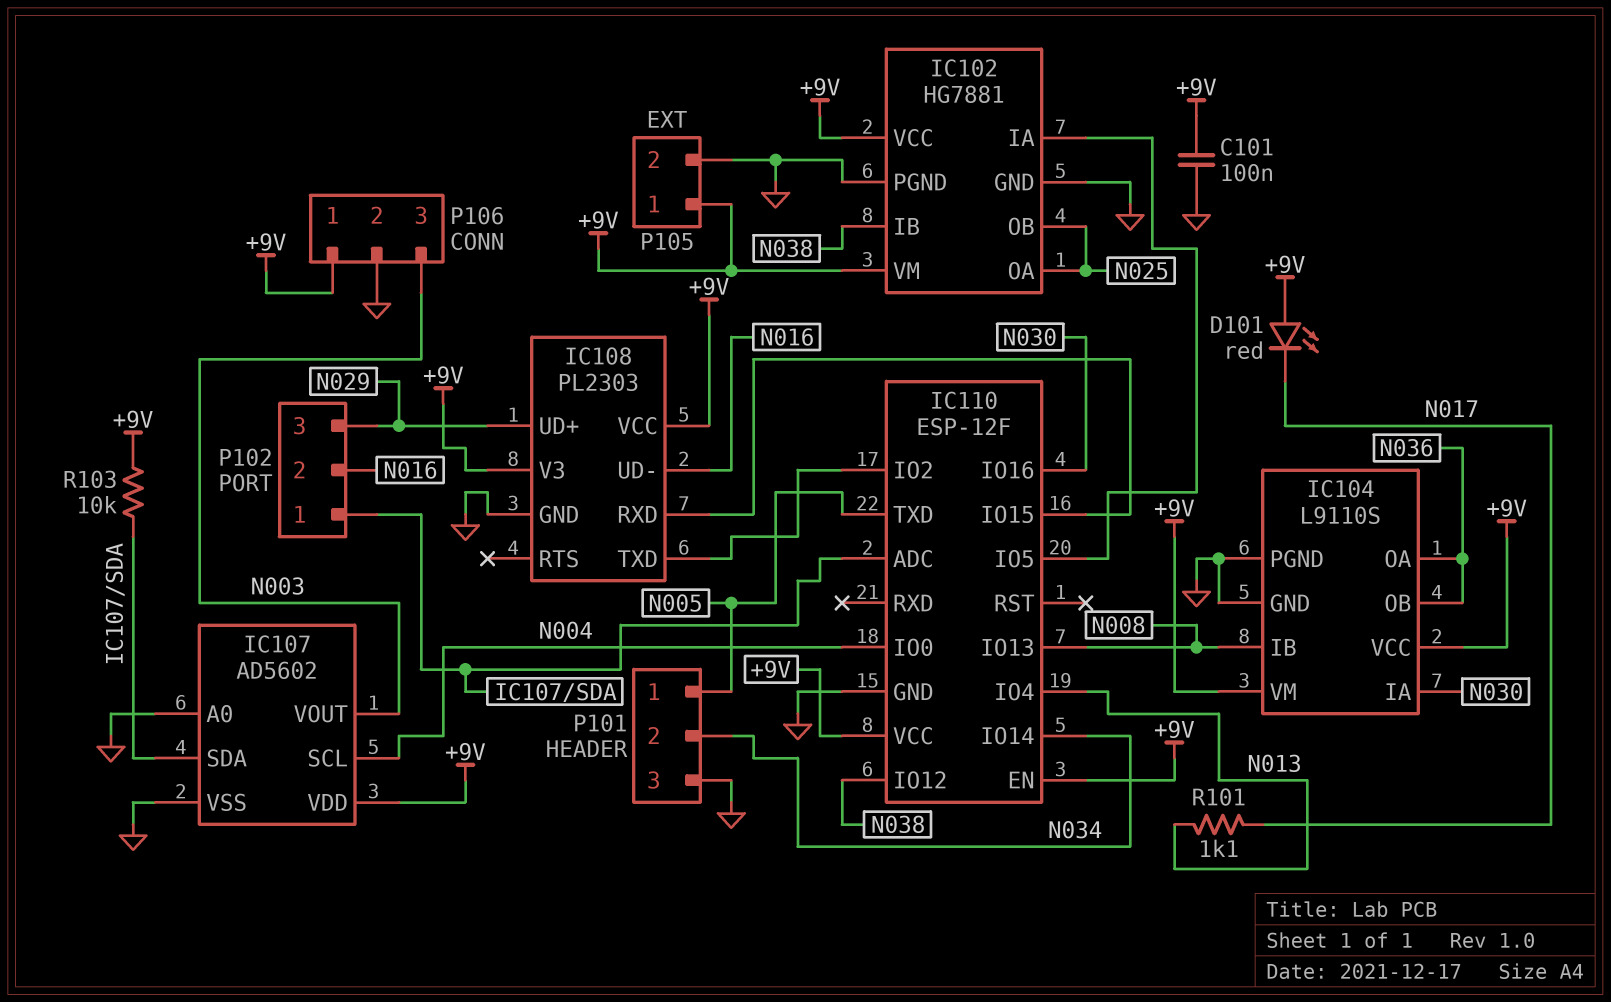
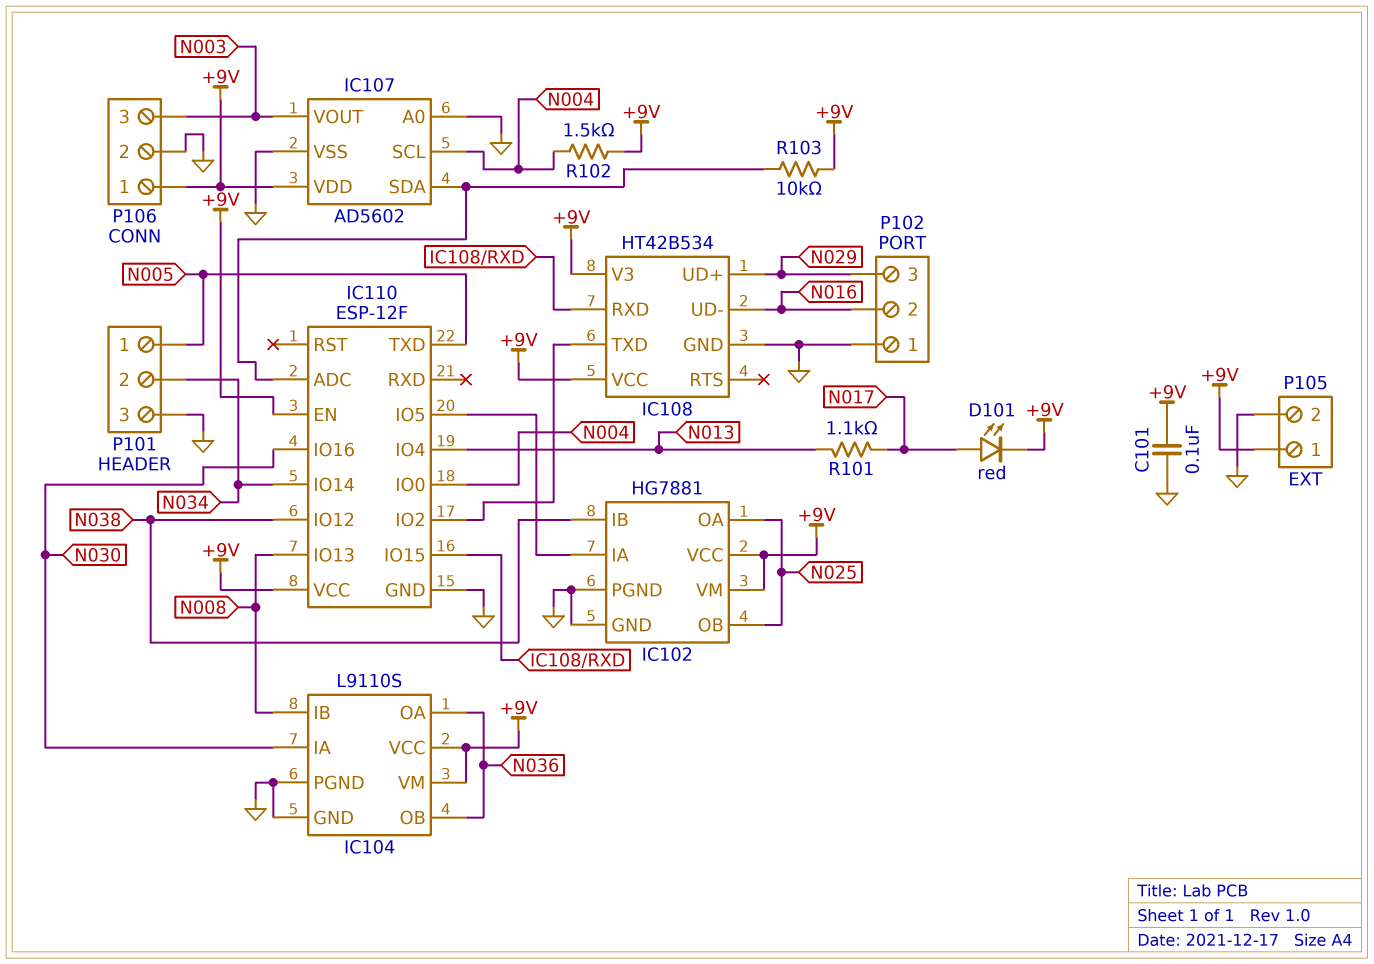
D101: LED red (A +9V, K N017) -> LED red (A N017, K +9V)
IC108: PL2303 -> HT42B534
P102 pin 1: IC107/SDA -> GND
R102: none -> 1.5k (+9V, N004)

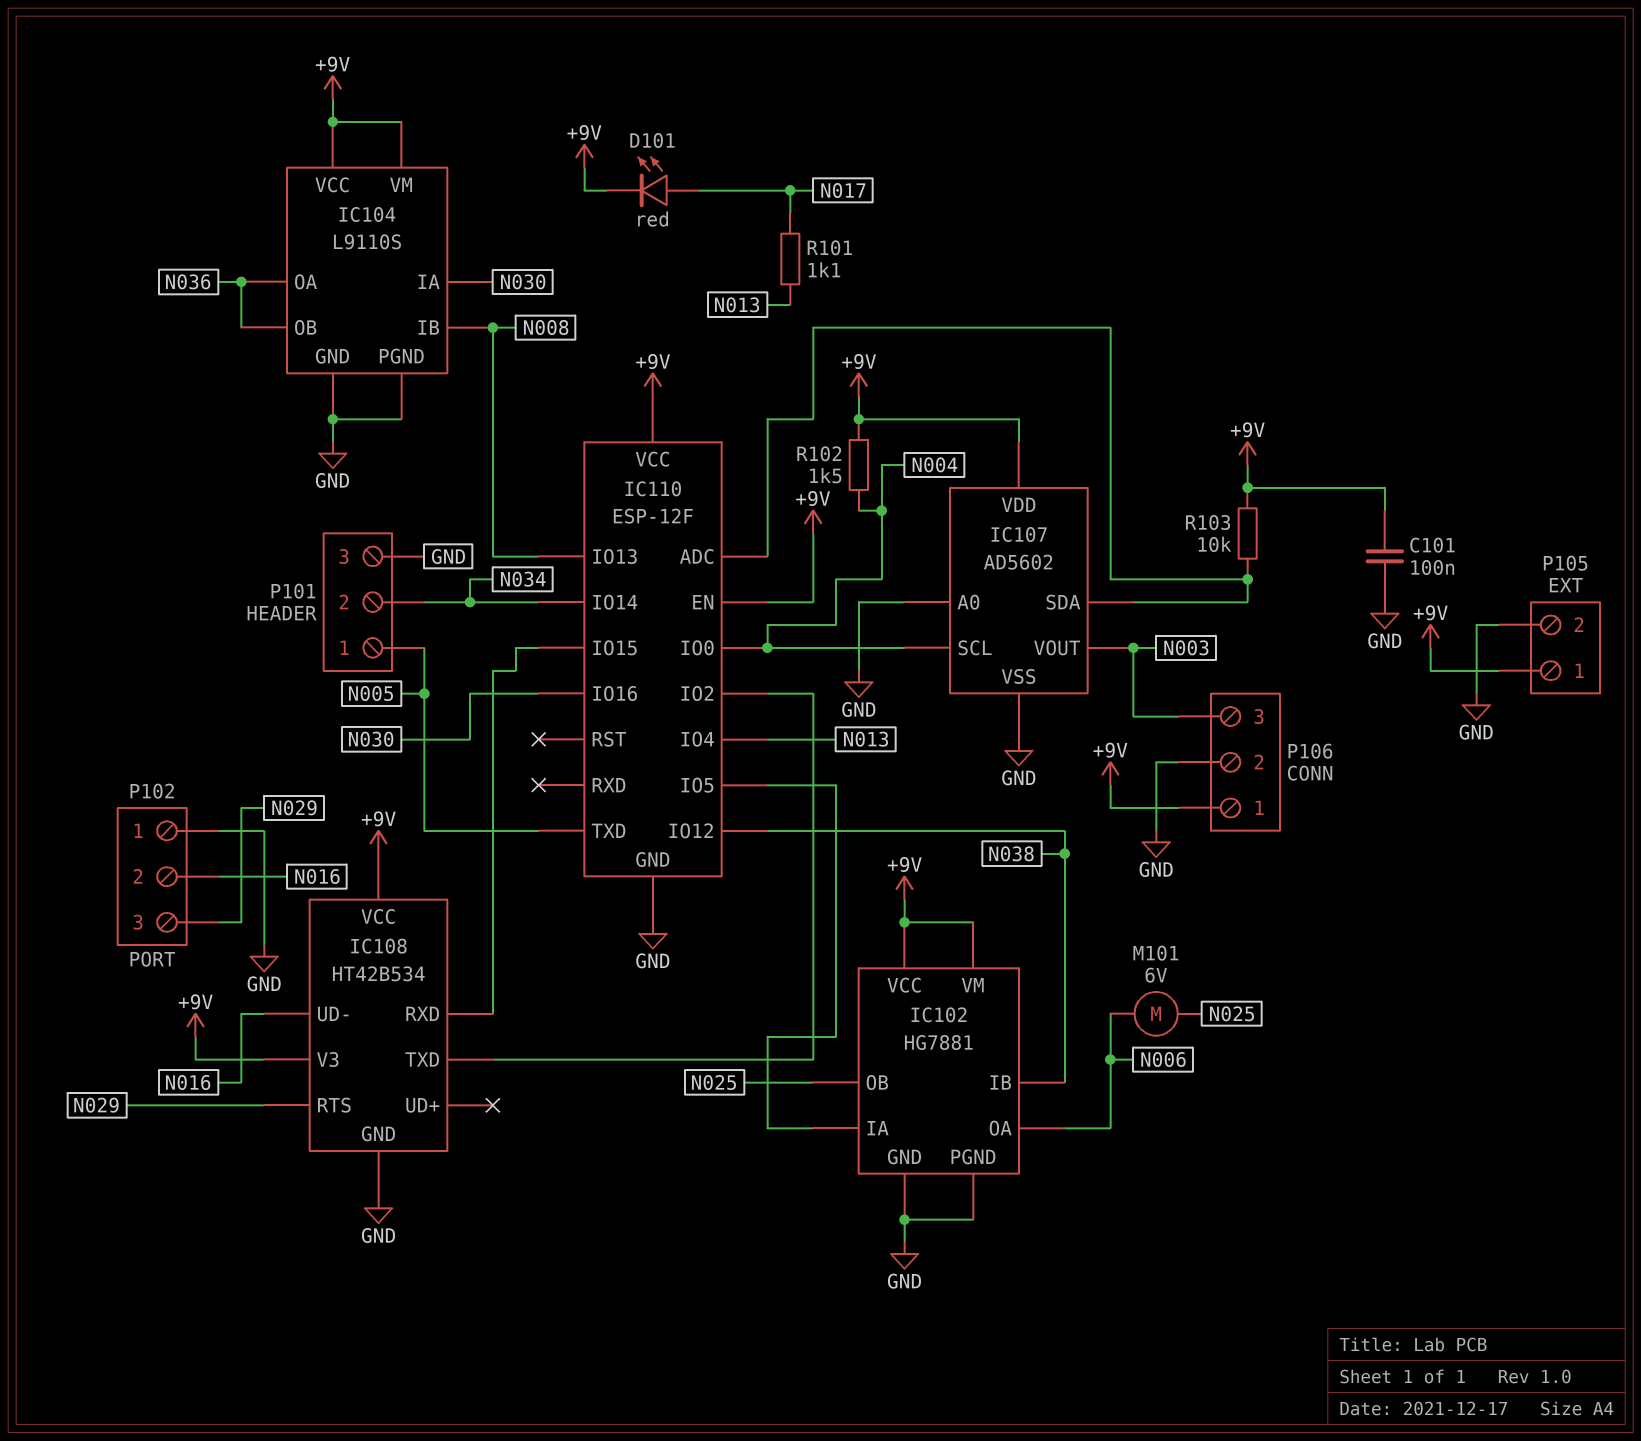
IC102 pin OA: N025 -> N006
IC108 pin RTS: none -> N029
IC108 pin UD+: N029 -> none
M101: none -> motor 6V (N006, N025)

